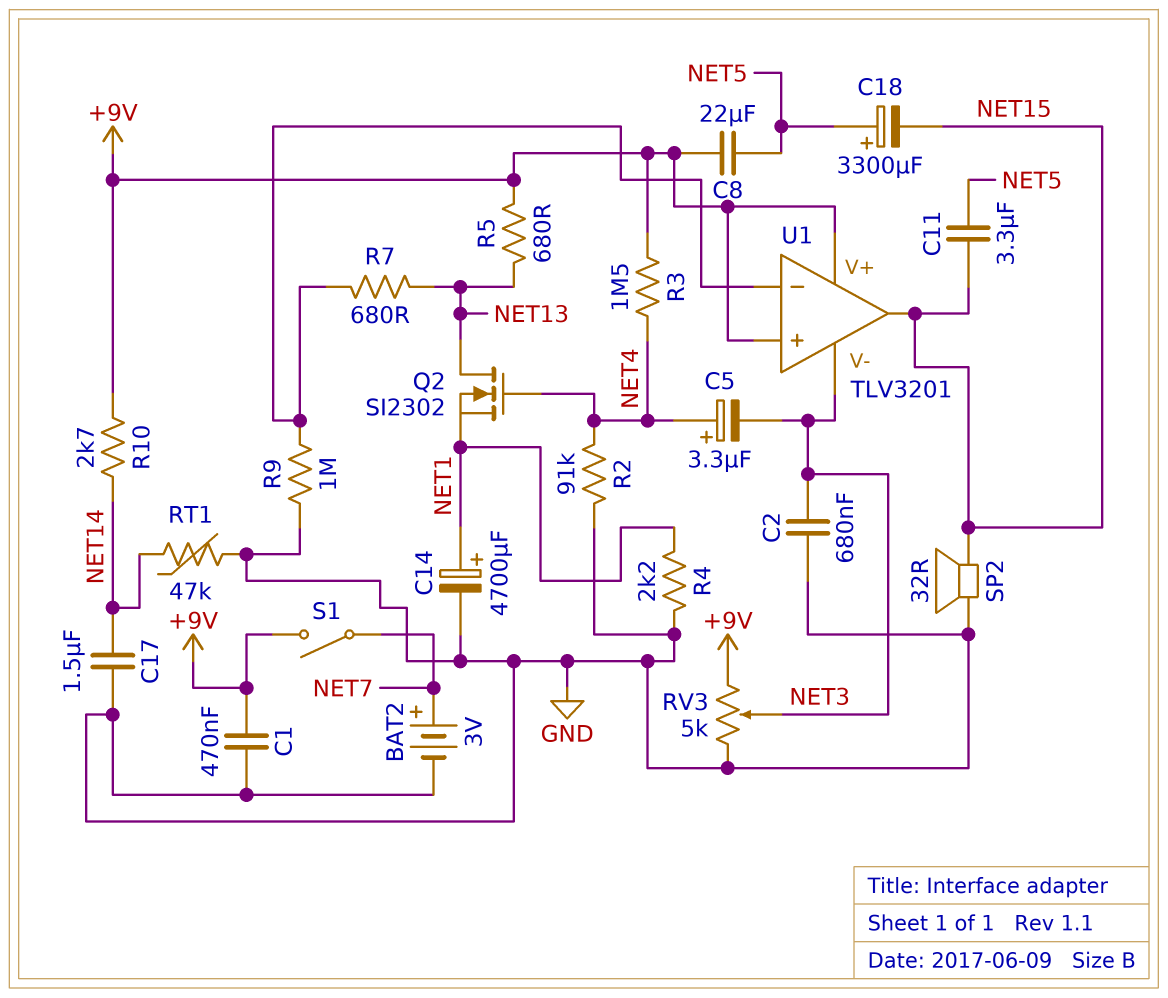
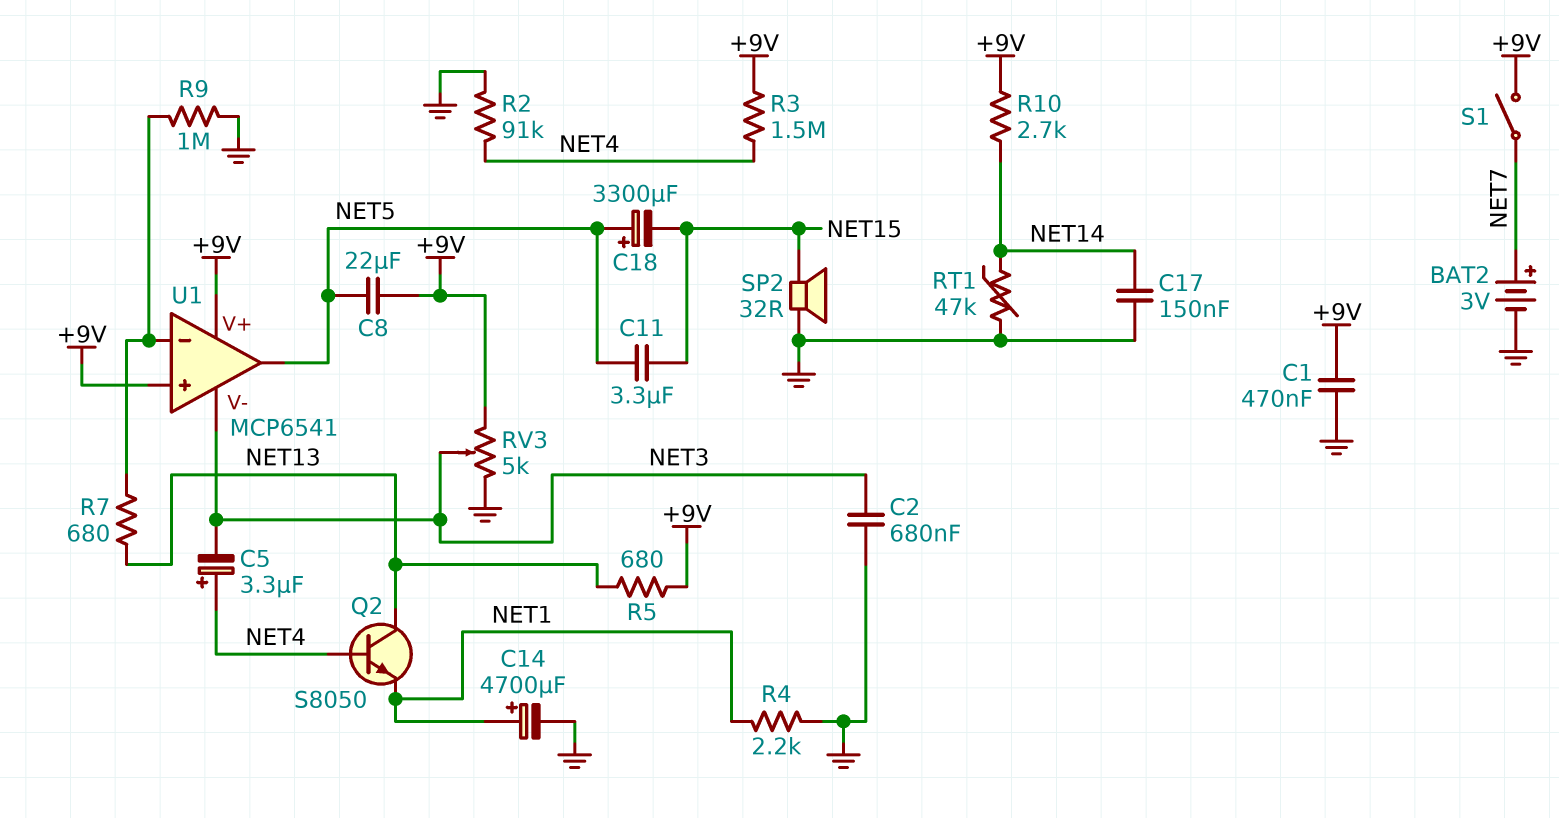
C17: 1.5uF (GND, NET14) -> 150nF (GND, NET14)
Q2: NMOS SI2302 (G NET4, D NET13, S NET1) -> NPN S8050 (B NET4, C NET13, E NET1)
U1: TLV3201 -> MCP6541
U1 pin out: NET15 -> NET5

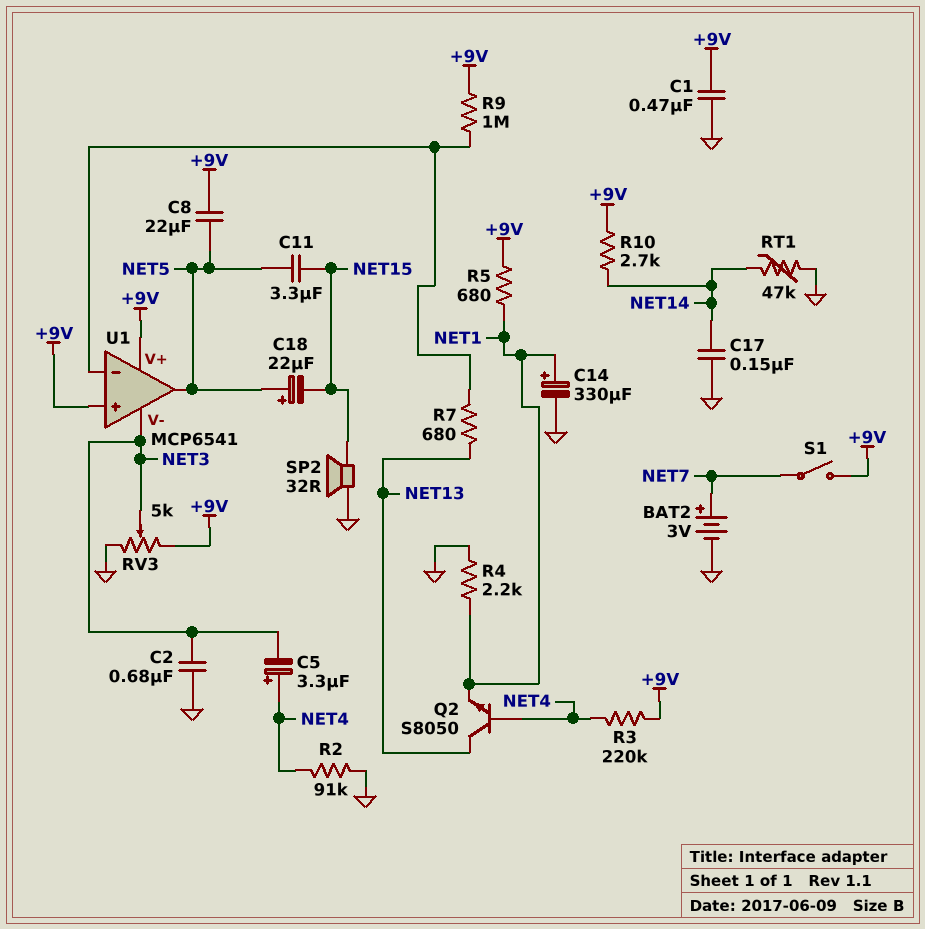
C14: 4700uF (plus NET1, minus GND) -> 330uF (plus NET1, minus GND)
C18: 3300uF (plus NET5, minus NET15) -> 22uF (plus NET5, minus NET15)
R3: 1.5M (+9V, NET4) -> 220k (+9V, NET4)
R5: 680 (+9V, NET13) -> 680 (+9V, NET1)
R9: 1M (GND, U1/in-) -> 1M (+9V, U1/in-)

